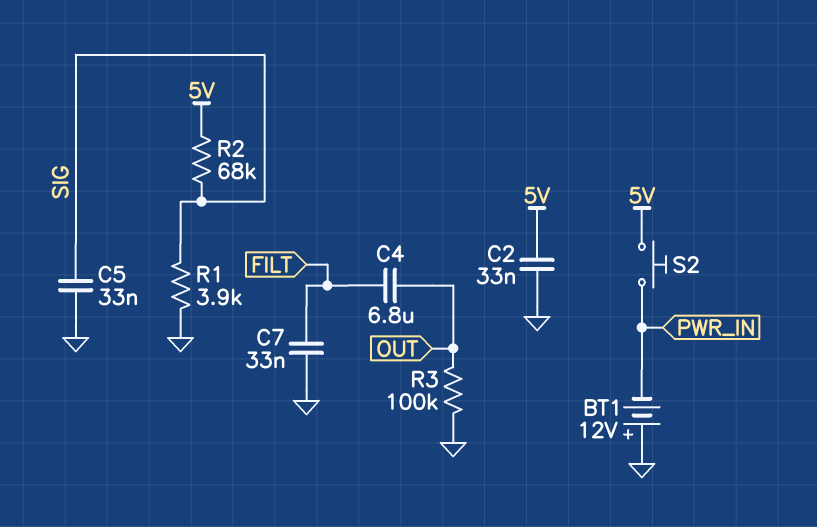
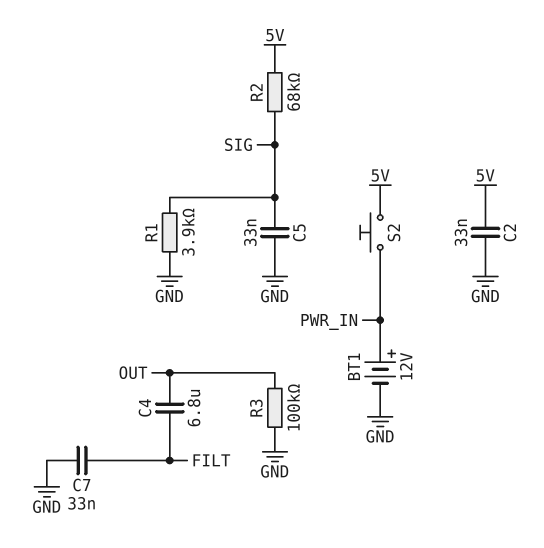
BT1: 12V (plus GND, minus PWR_IN) -> 12V (plus PWR_IN, minus GND)

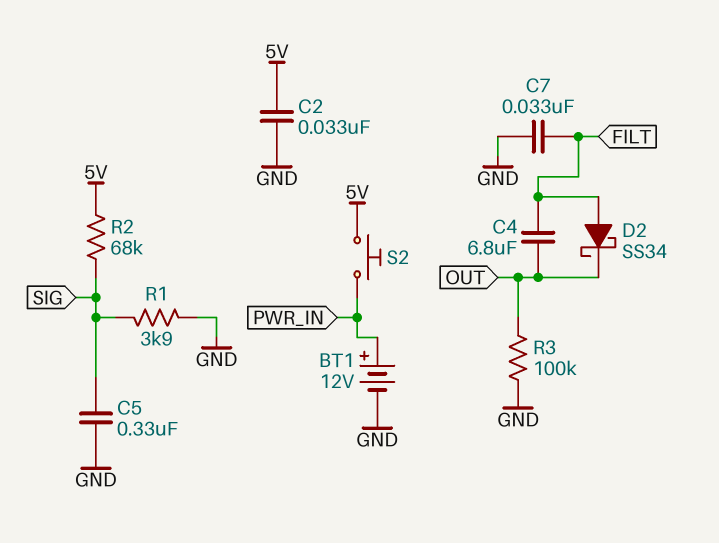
C5: 33nF (GND, SIG) -> 330nF (GND, SIG)
D2: none -> schottky SS34 (A FILT, K OUT)

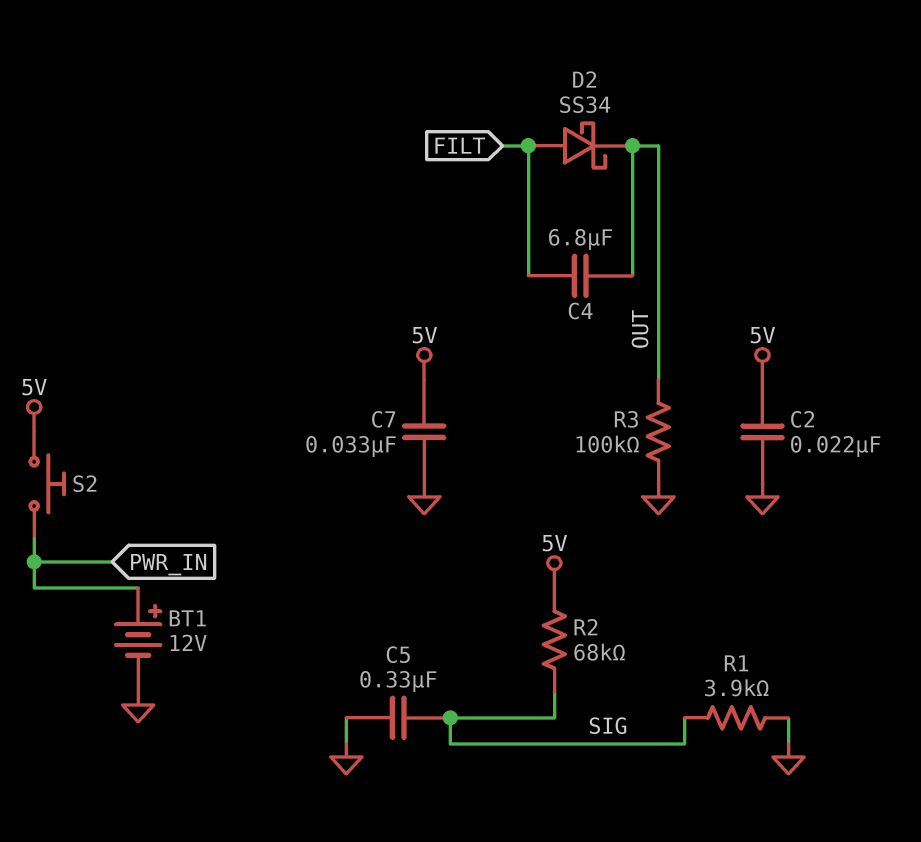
C2: 33nF (5V, GND) -> 22nF (5V, GND)
C7: 33nF (FILT, GND) -> 33nF (5V, GND)

